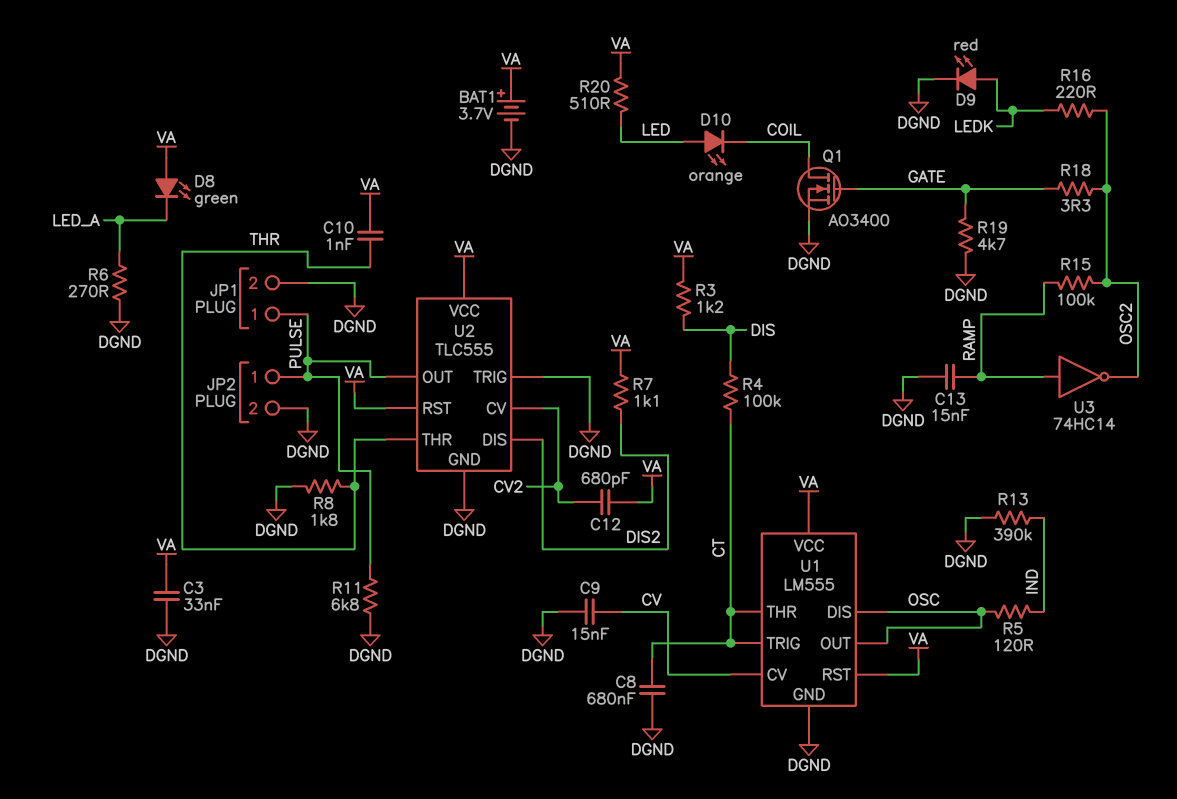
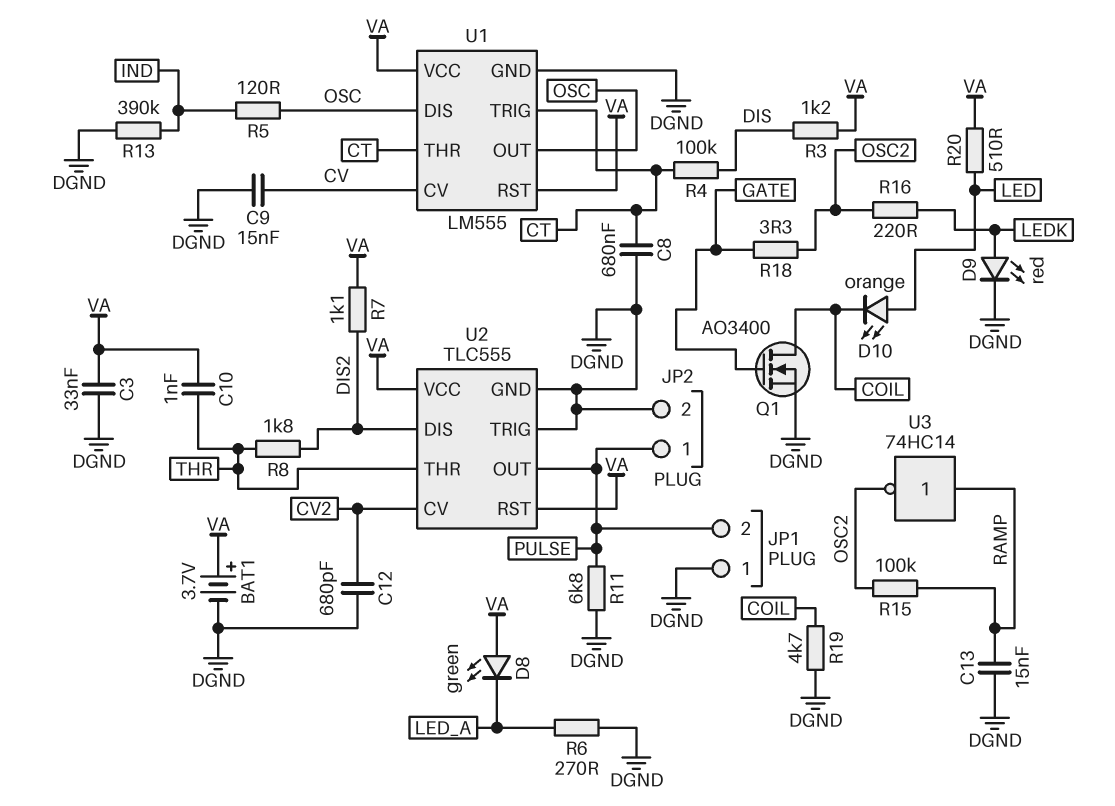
C12: 680pF (CV2, VA) -> 680pF (CV2, DGND)
JP1 pin 1: PULSE -> DGND
JP1 pin 2: DGND -> PULSE
R8: 1.8k (DGND, THR) -> 1.8k (DIS2, THR)
R19: 4.7k (DGND, GATE) -> 4.7k (COIL, DGND)

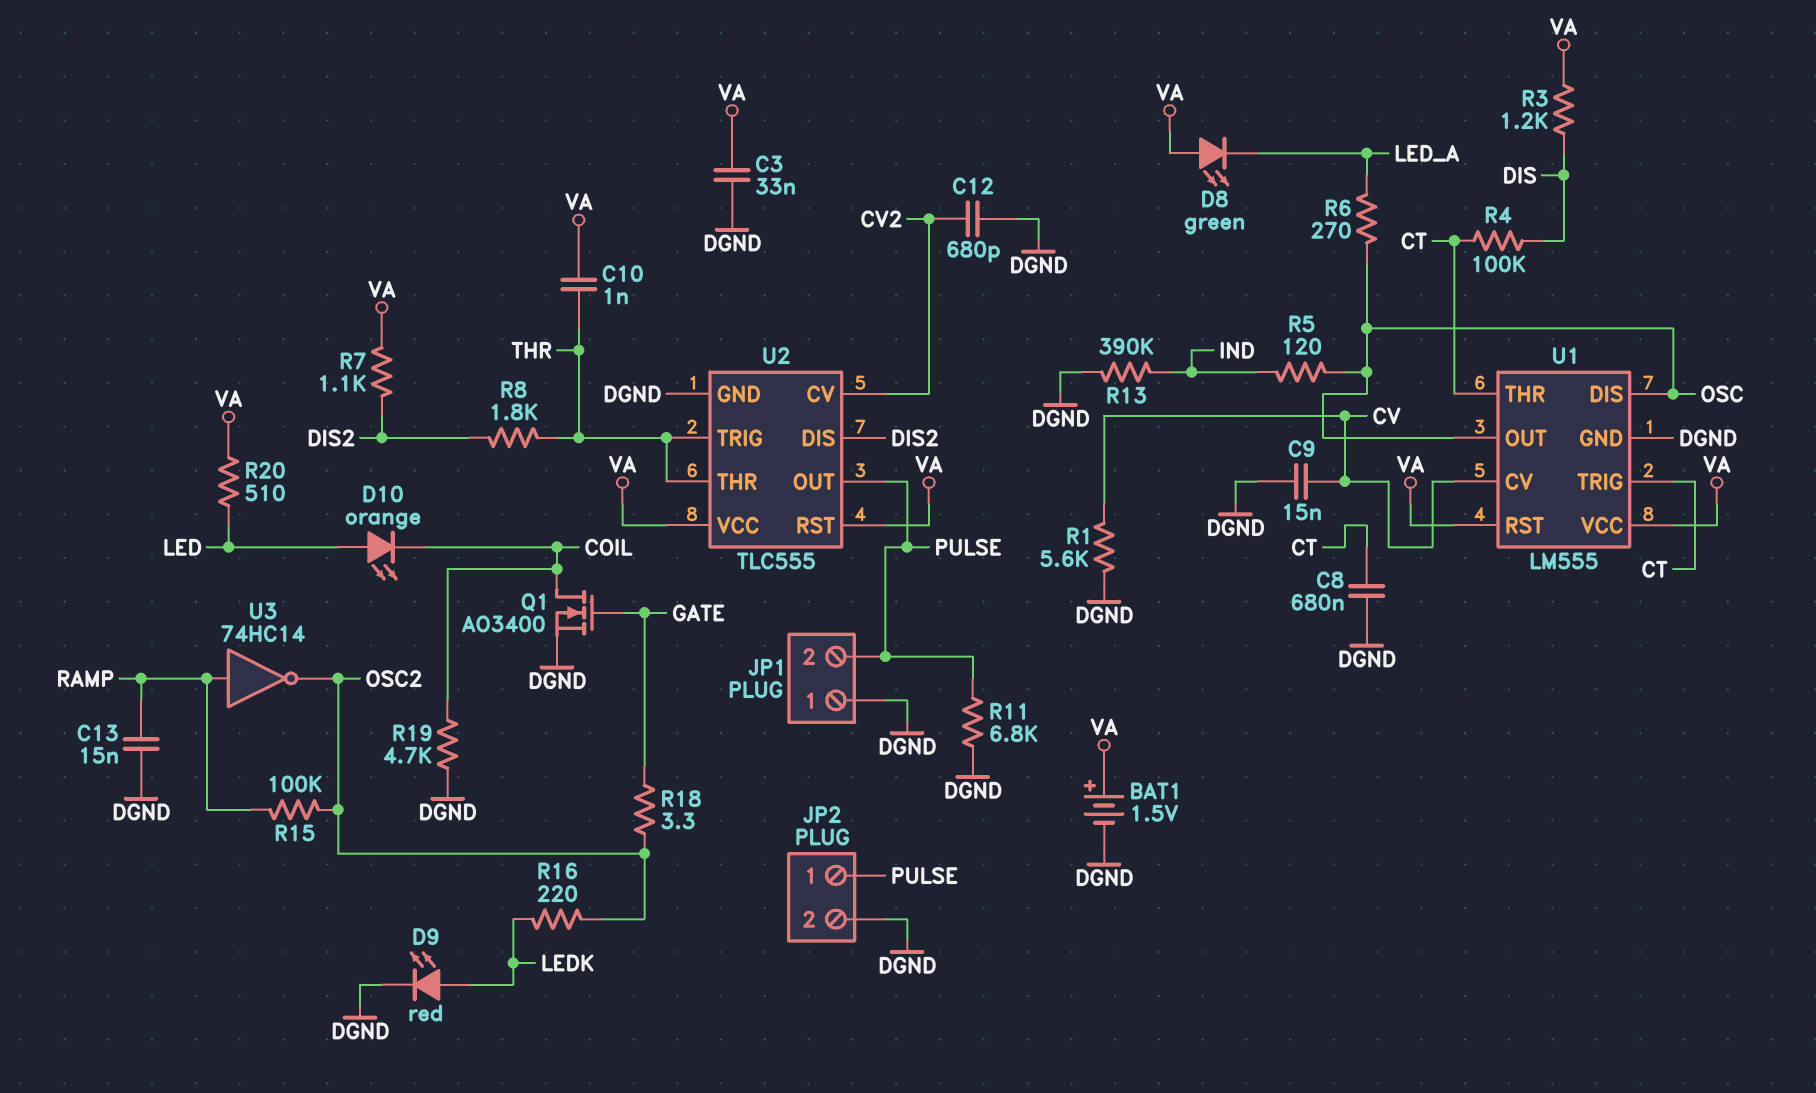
BAT1: 3.7V (plus VA, minus DGND) -> 1.5V (plus VA, minus DGND)
R1: none -> 5.6k (CV, DGND)
R6: 270 (DGND, LED_A) -> 270 (LED_A, OSC)
U2 pin TRIG: DGND -> THR

